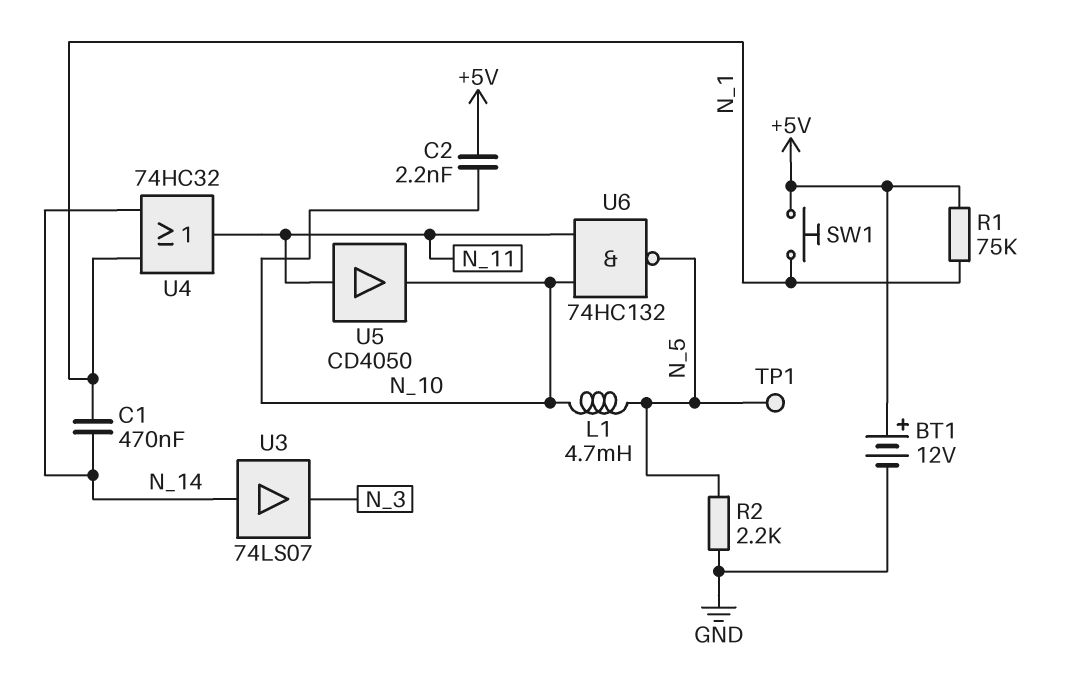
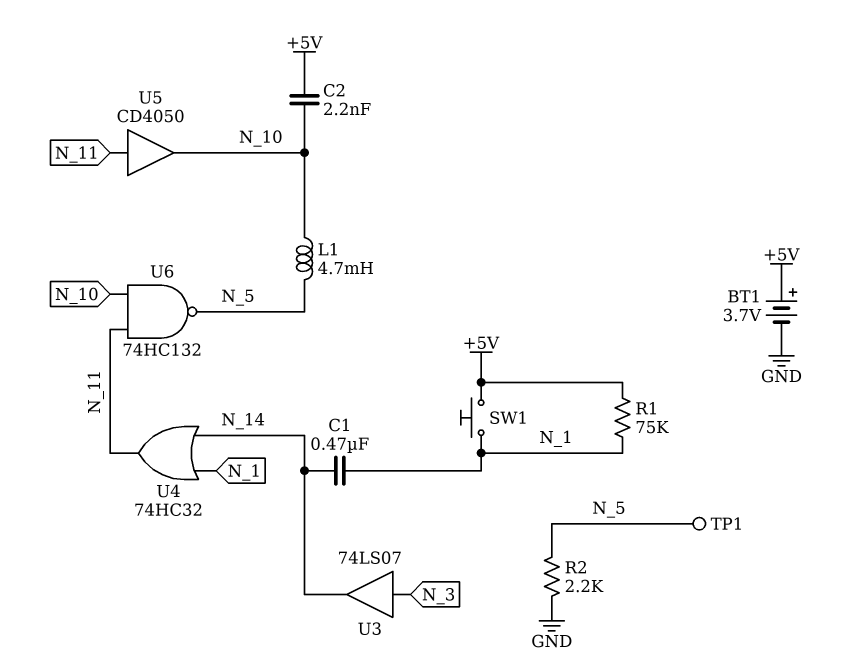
BT1: 12V (plus +5V, minus GND) -> 3.7V (plus +5V, minus GND)
U3: buffer 74LS07 (in N_14, out N_3) -> buffer 74LS07 (in N_3, out N_14)

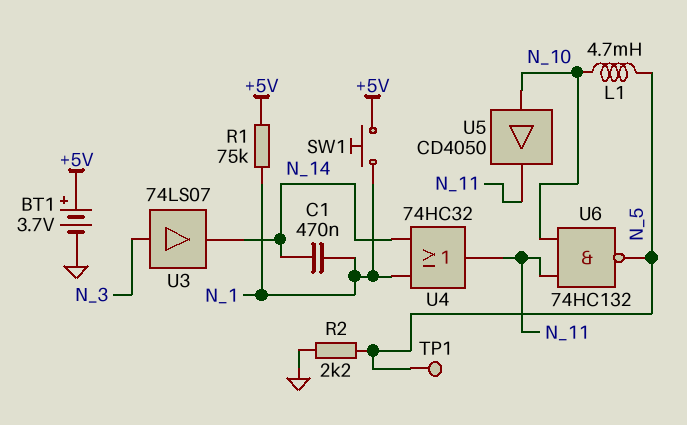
C2: 2.2nF (+5V, N_10) -> none
U5: buffer CD4050 (in N_11, out N_10) -> buffer CD4050 (in N_10, out N_11)

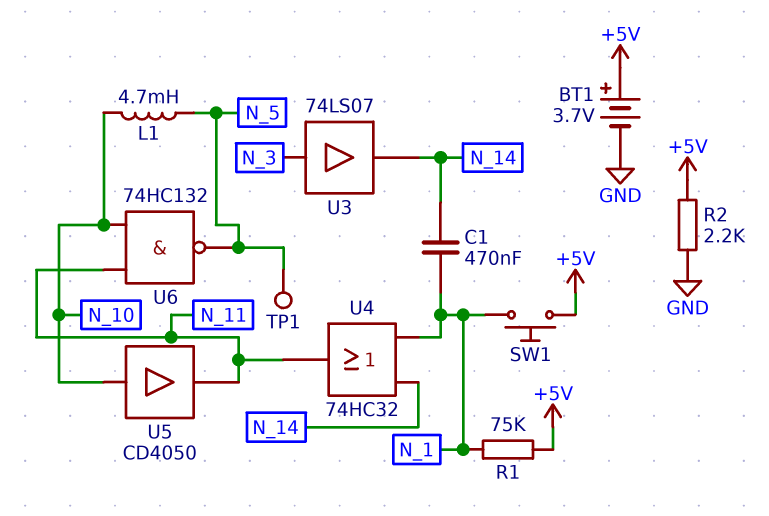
R2: 2.2k (GND, N_5) -> 2.2k (+5V, GND)

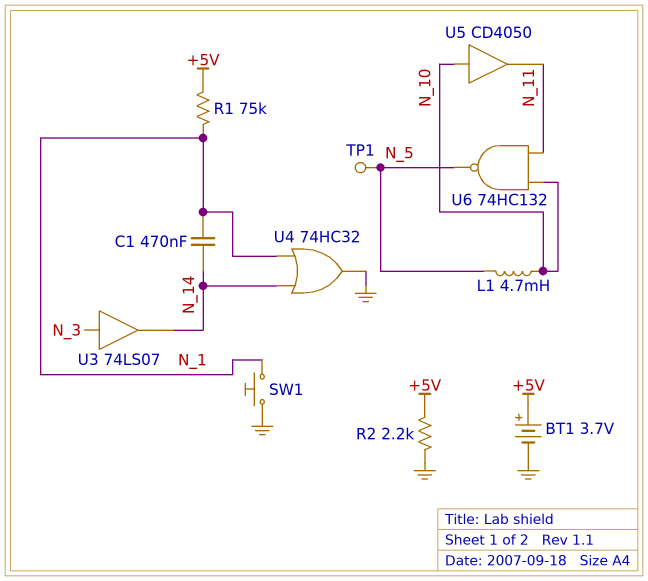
SW1: button (+5V, N_1) -> button (GND, N_1)
U4: OR 74HC32 (in N_1, in N_14, out N_11) -> OR 74HC32 (in N_1, in N_14, out GND)

